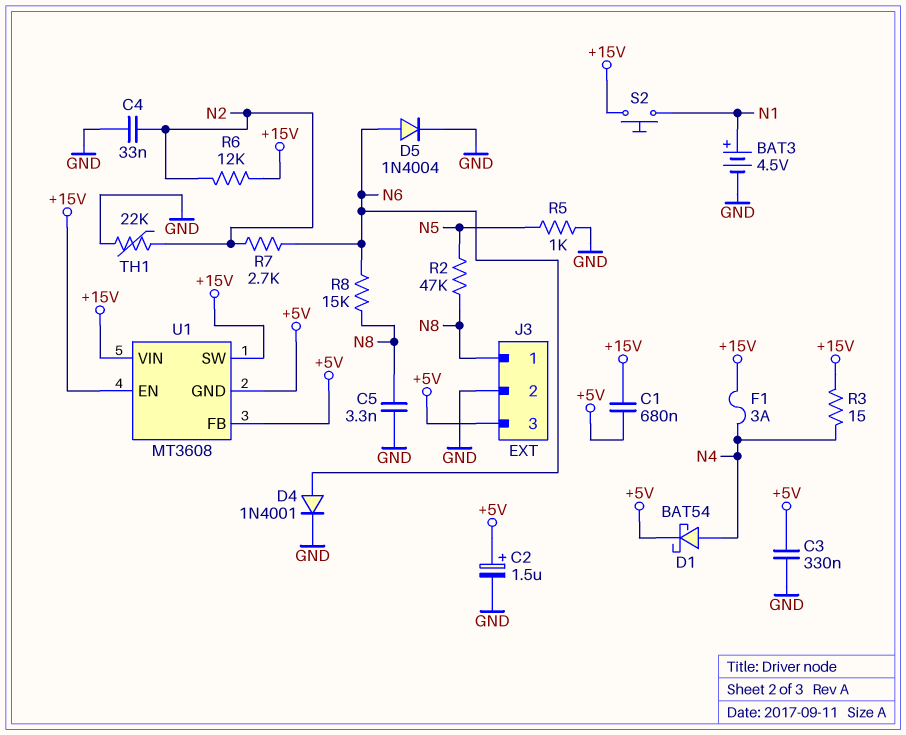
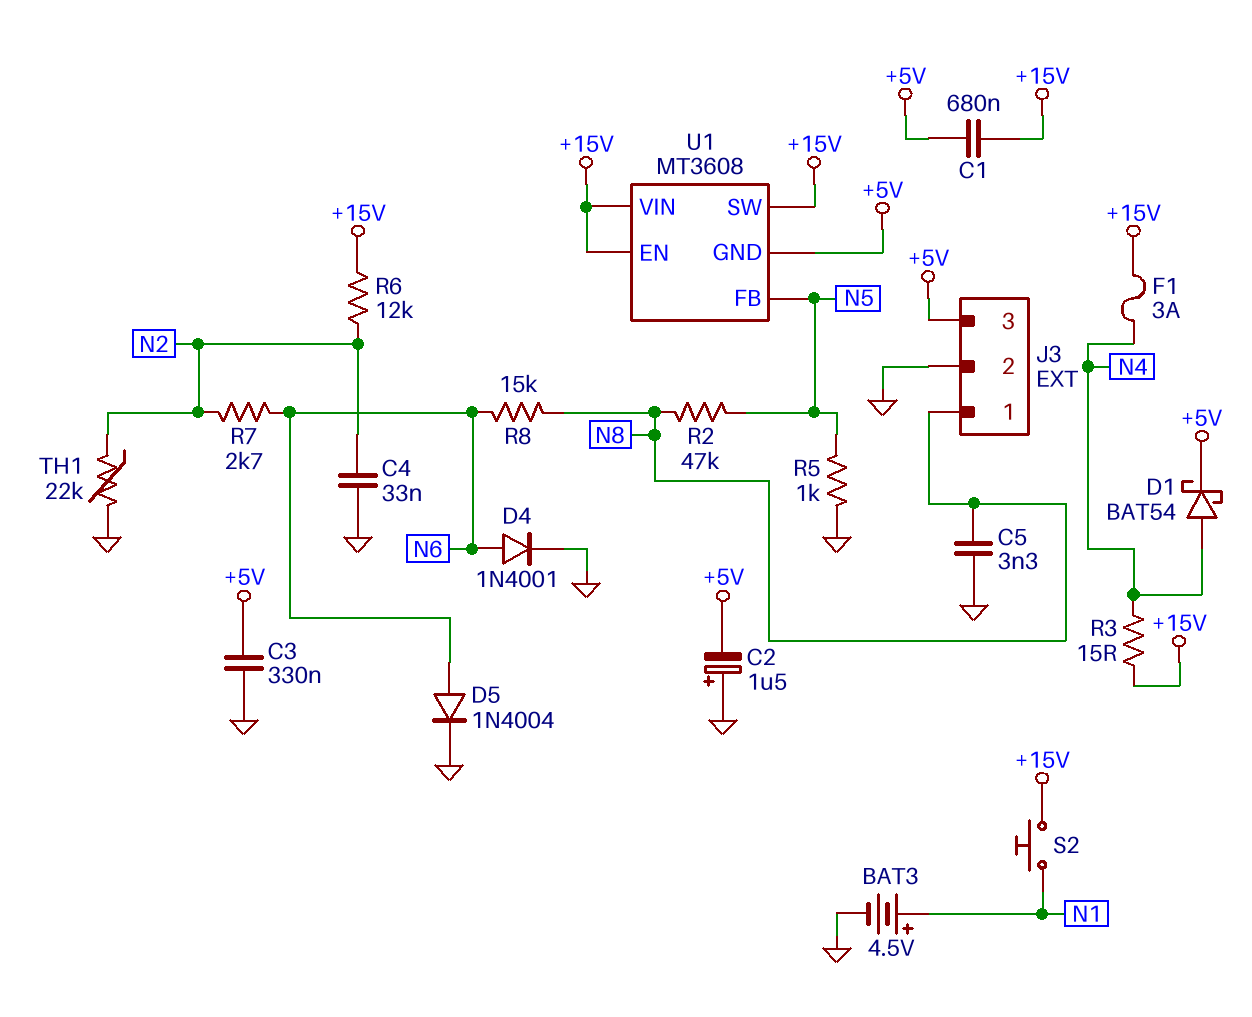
C2: 1.5uF (plus +5V, minus GND) -> 1.5uF (plus GND, minus +5V)
U1 pin FB: +5V -> N5

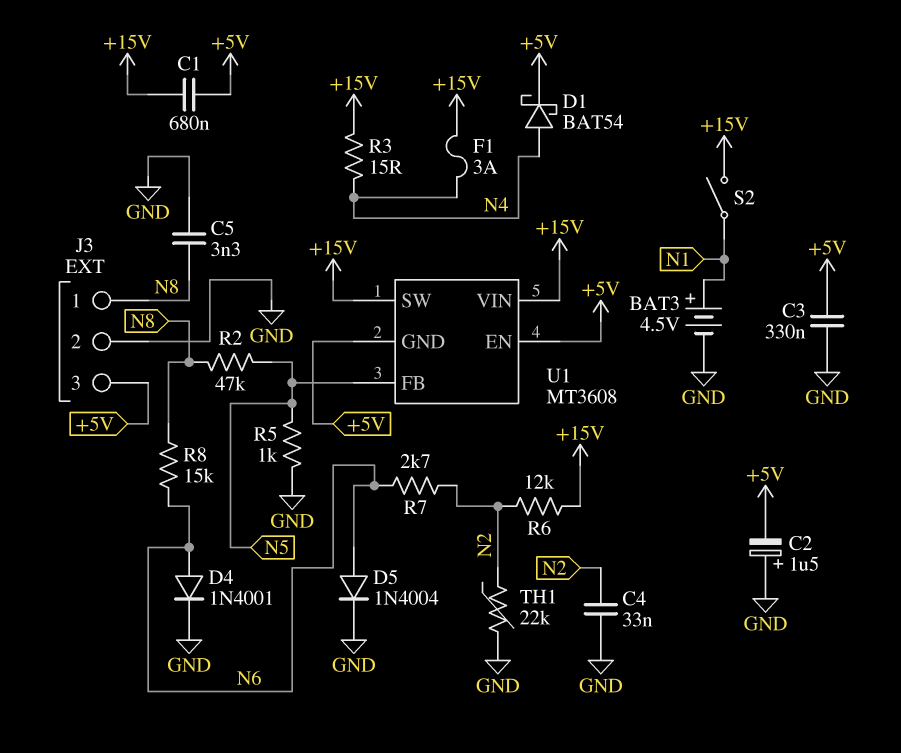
S2: button (+15V, N1) -> switch (+15V, N1)
U1 pin EN: +15V -> +5V

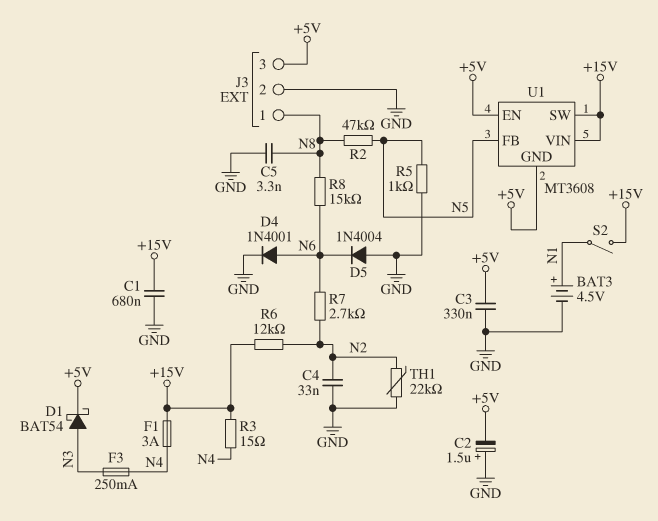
C1: 680nF (+5V, +15V) -> 680nF (+15V, GND)
D1: schottky BAT54 (A N4, K +5V) -> schottky BAT54 (A N3, K +5V)
D5: diode 1N4004 (A N6, K GND) -> diode 1N4004 (A GND, K N6)
F3: none -> 250mA (N3, N4)

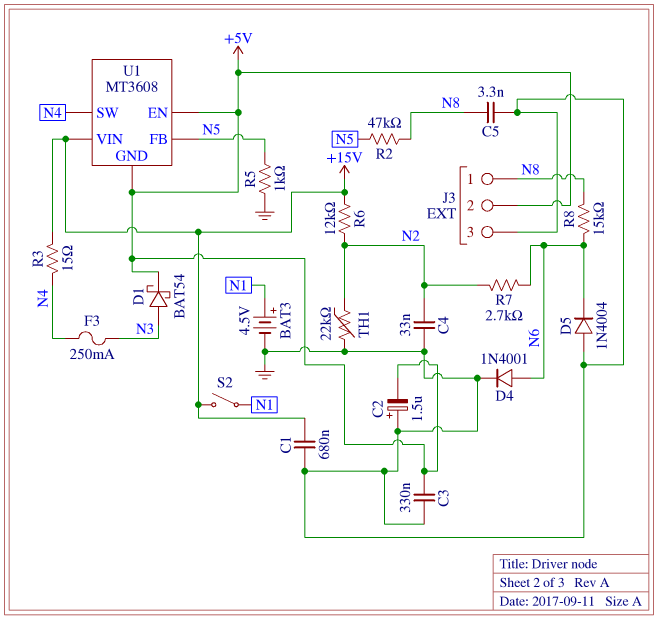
F1: 3A (+15V, N4) -> none
J3 pin 2: GND -> +5V
J3 pin 3: +5V -> GND
U1 pin SW: +15V -> N4

